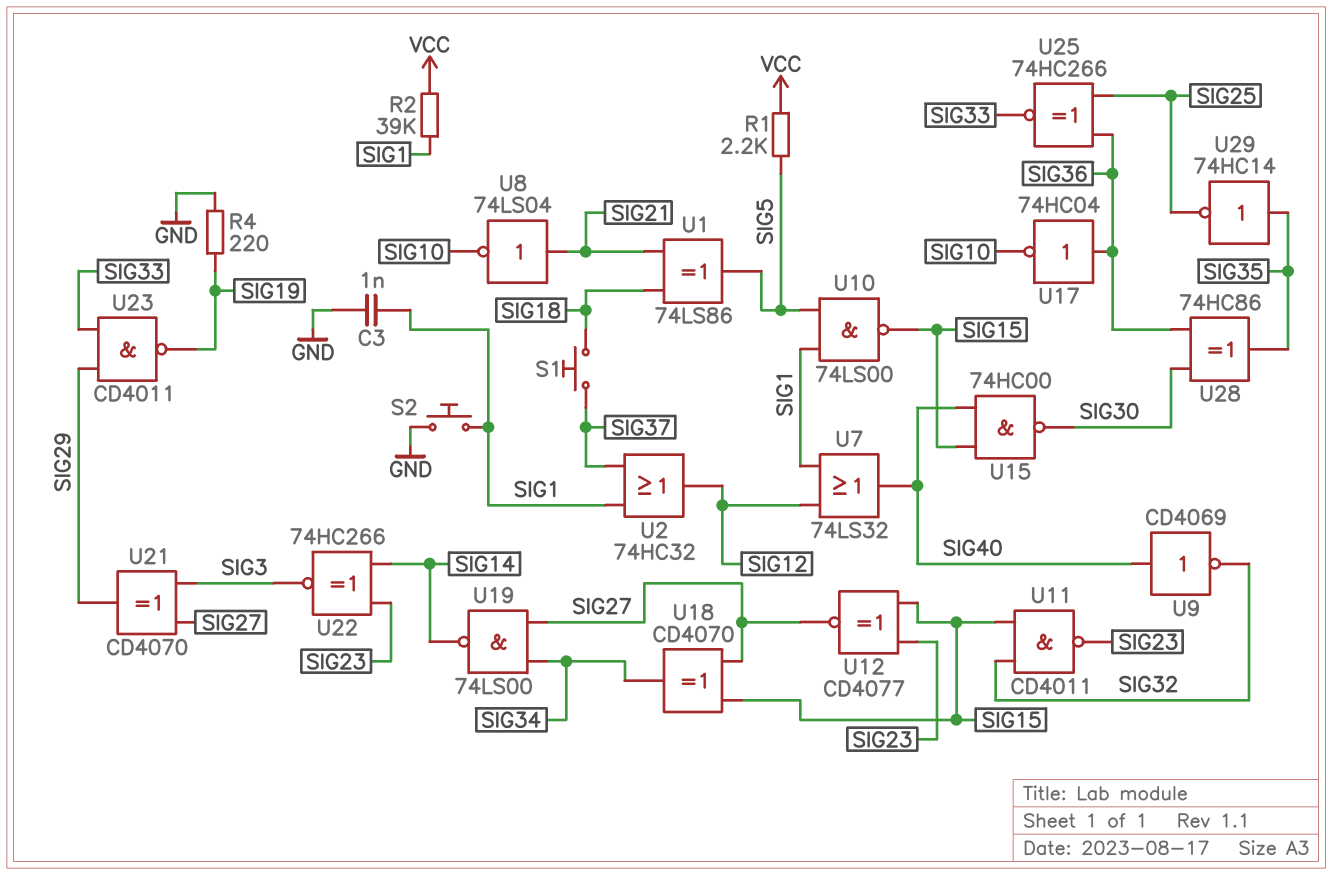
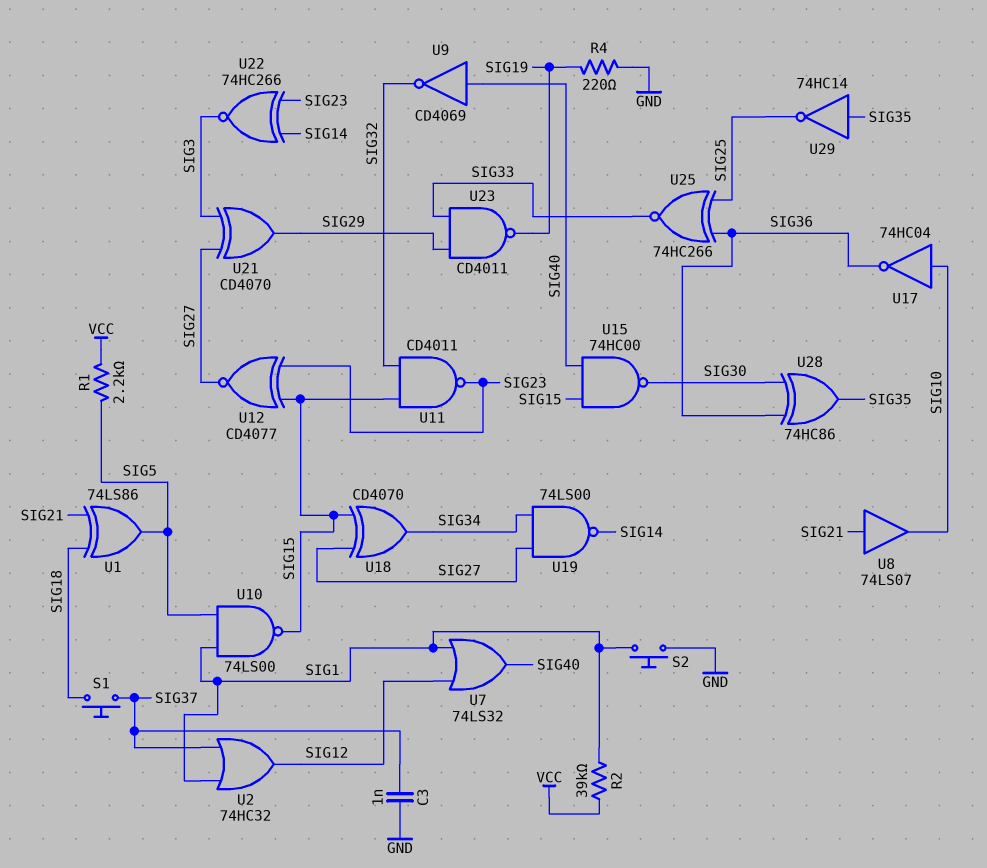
C3: 1nF (GND, SIG1) -> 1nF (GND, SIG37)
U8: NOT 74LS04 (in SIG21, out SIG10) -> buffer 74LS07 (in SIG21, out SIG10)
U17: NOT 74HC04 (in SIG36, out SIG10) -> NOT 74HC04 (in SIG10, out SIG36)

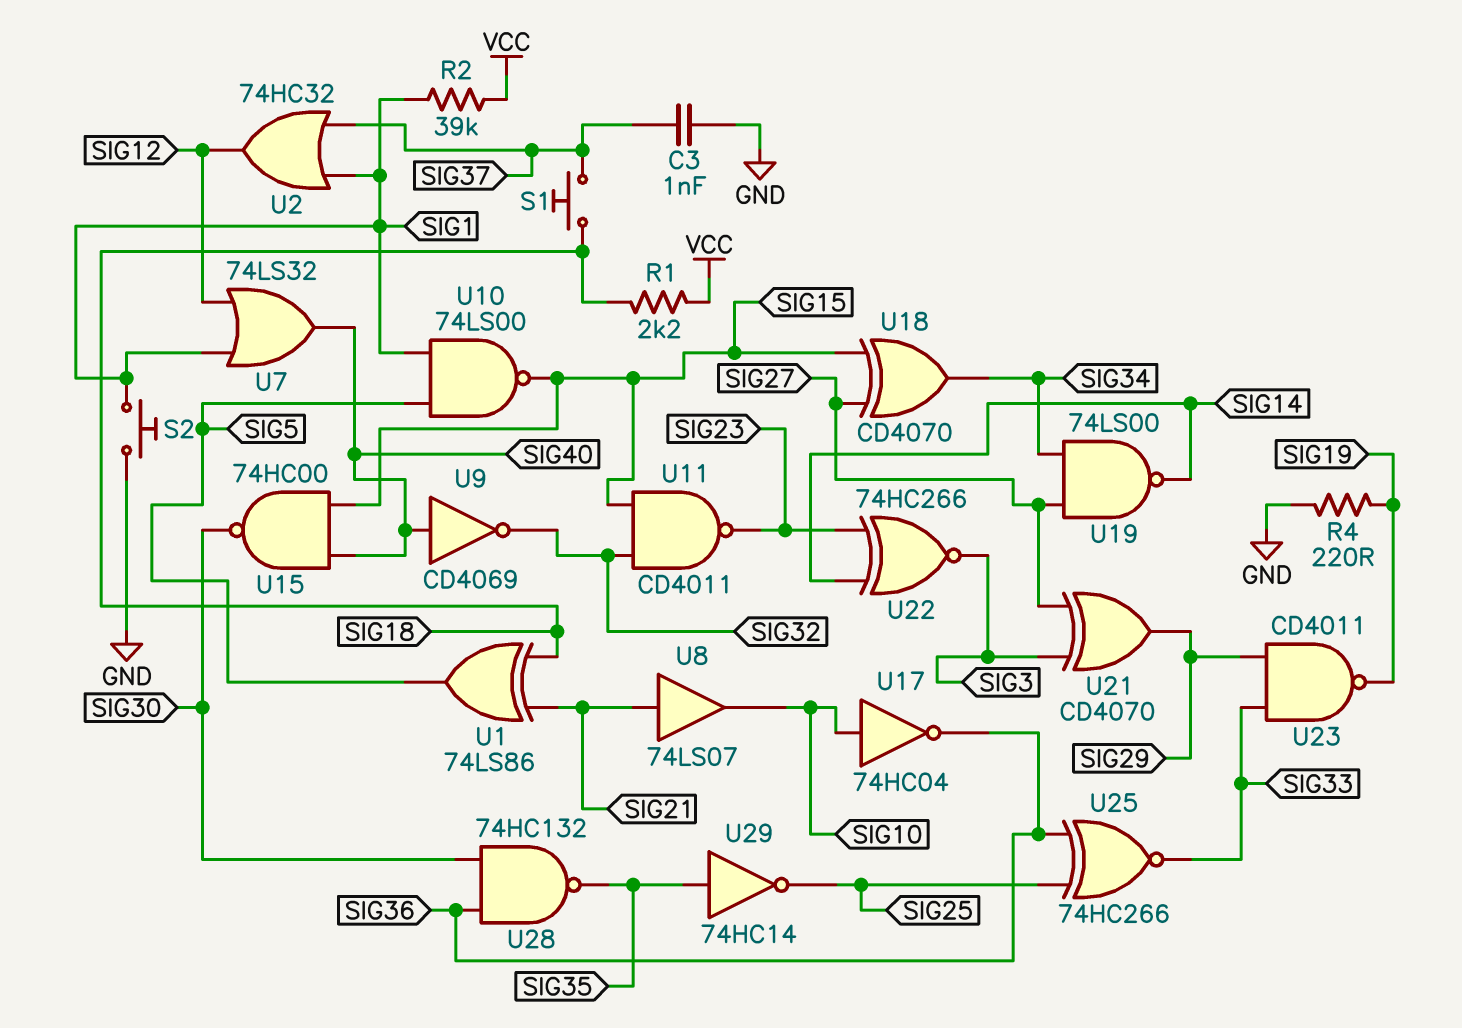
R1: 2.2k (SIG5, VCC) -> 2.2k (SIG18, VCC)
U12: XNOR CD4077 (in SIG15, in SIG23, out SIG27) -> none
U28: XOR 74HC86 (in SIG30, in SIG36, out SIG35) -> NAND 74HC132 (in SIG30, in SIG36, out SIG35)

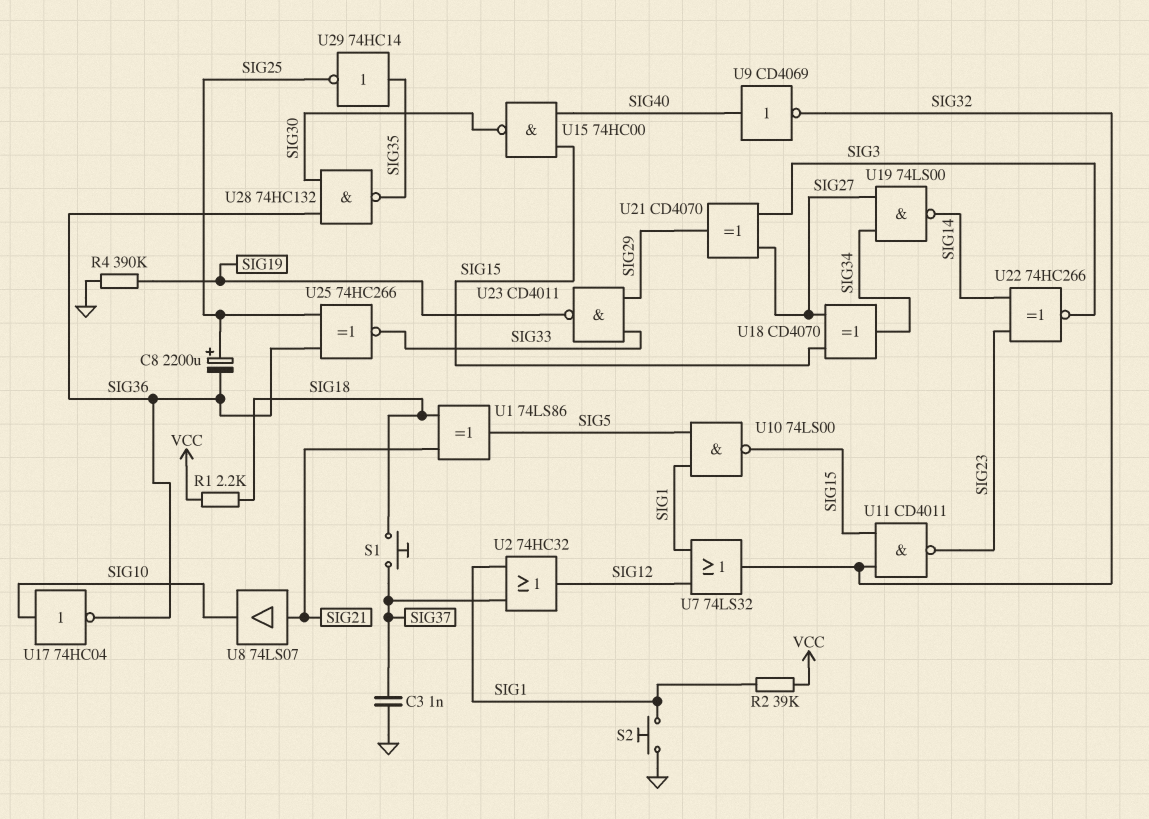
C8: none -> 2200uF (plus SIG25, minus SIG36)
R4: 220 (GND, SIG19) -> 390k (GND, SIG19)
U7: OR 74LS32 (in SIG1, in SIG12, out SIG40) -> OR 74LS32 (in SIG1, in SIG12, out SIG32)

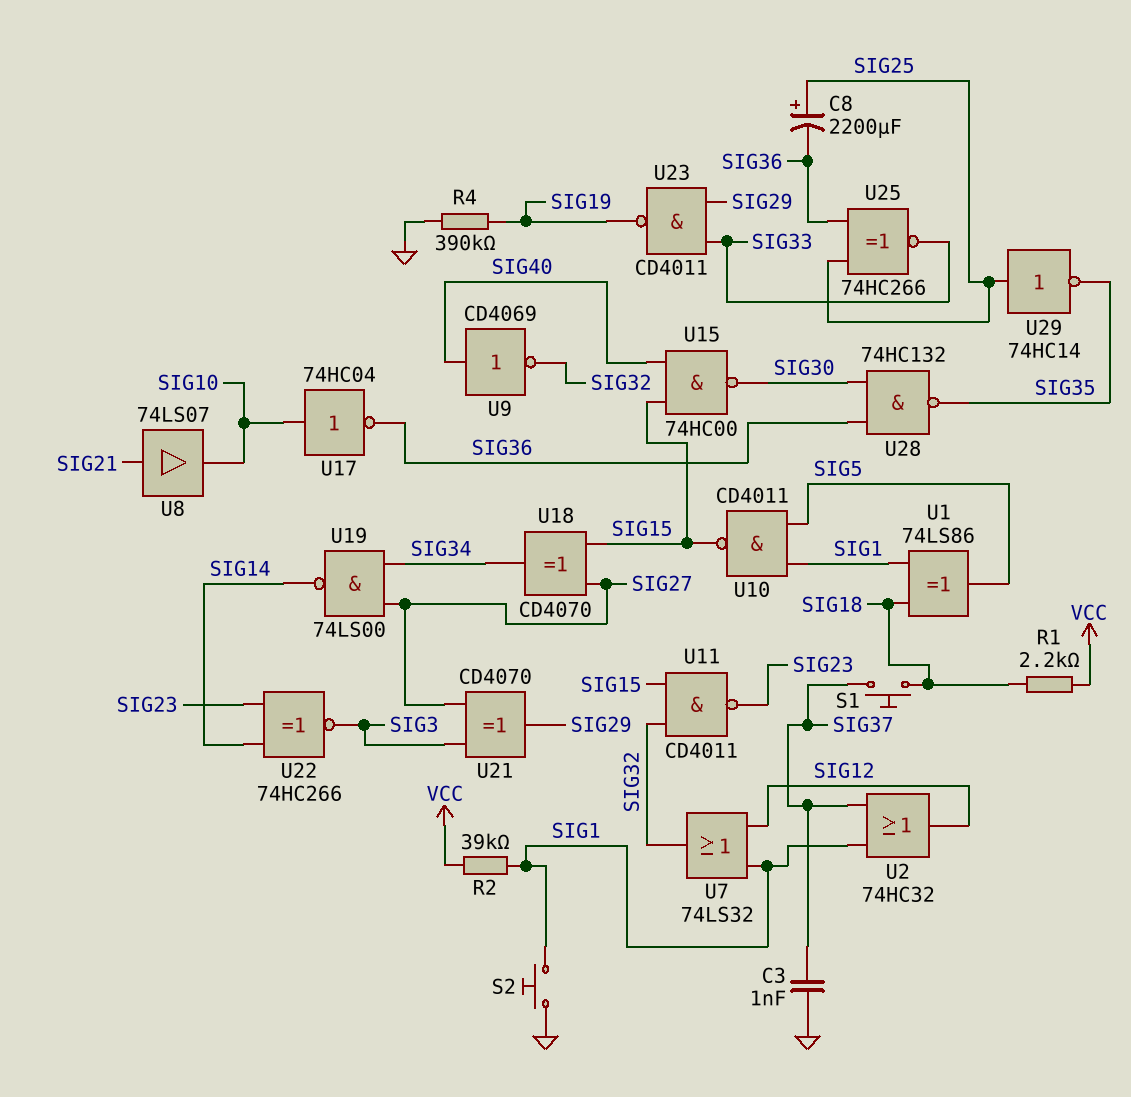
U1: XOR 74LS86 (in SIG18, in SIG21, out SIG5) -> XOR 74LS86 (in SIG1, in SIG18, out SIG5)
U10: NAND 74LS00 (in SIG1, in SIG5, out SIG15) -> NAND CD4011 (in SIG1, in SIG5, out SIG15)
U29: NOT 74HC14 (in SIG35, out SIG25) -> NOT 74HC14 (in SIG25, out SIG35)

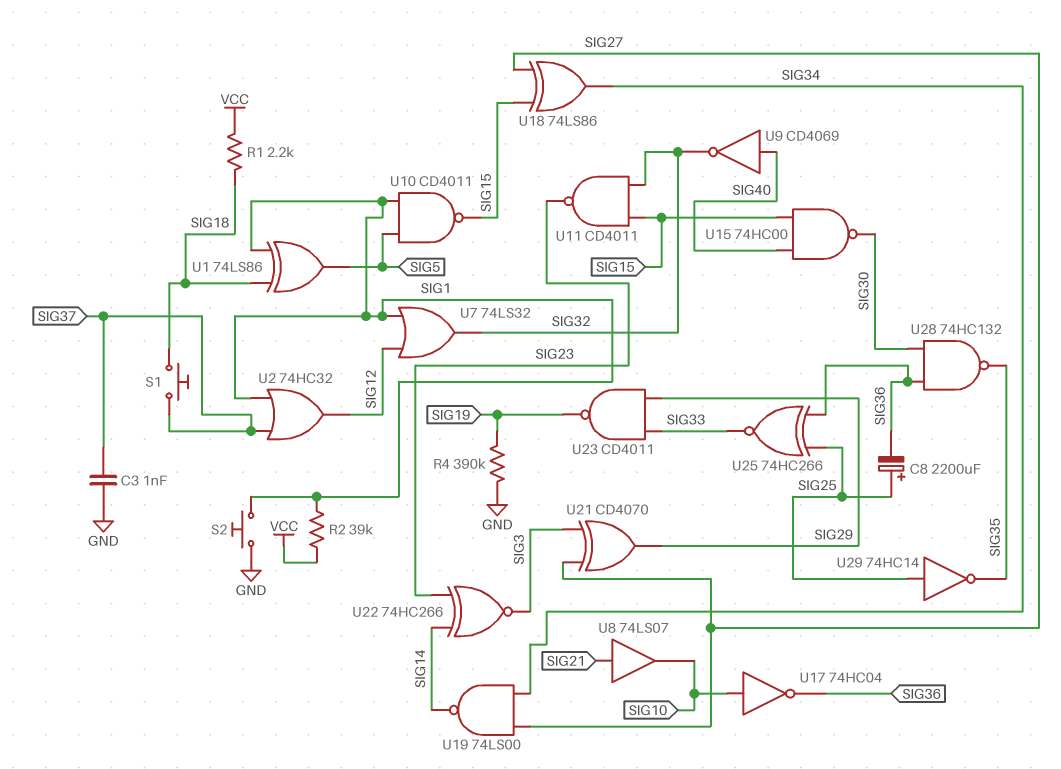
U18: XOR CD4070 (in SIG15, in SIG27, out SIG34) -> XOR 74LS86 (in SIG15, in SIG27, out SIG34)

